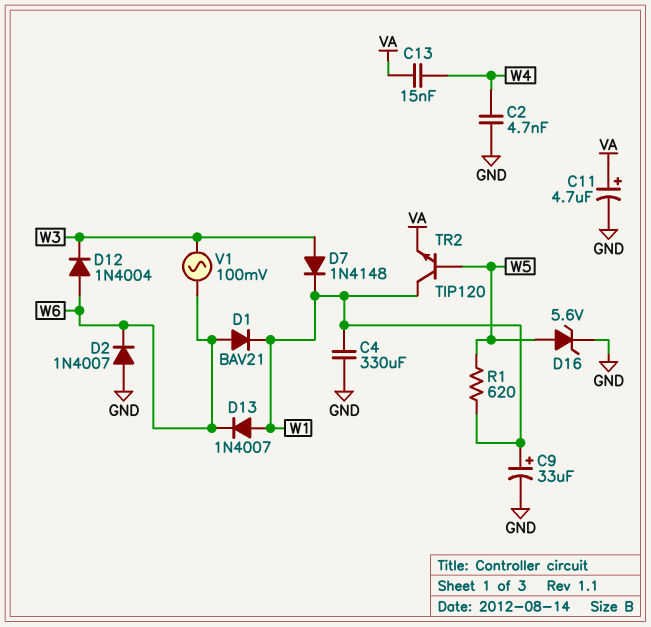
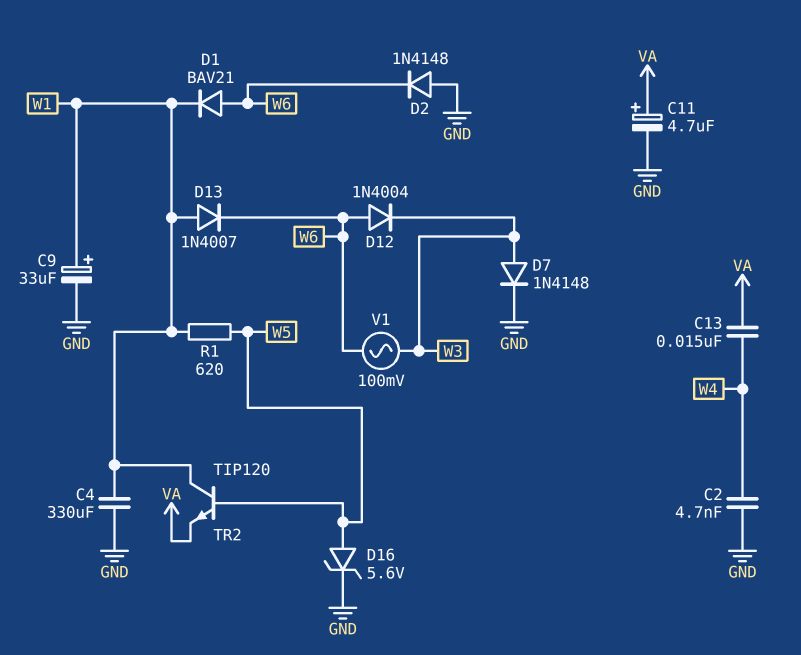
D2: diode 1N4007 (A GND, K W6) -> diode 1N4148 (A GND, K W6)
D7: diode 1N4148 (A W3, K W1) -> diode 1N4148 (A W3, K GND)

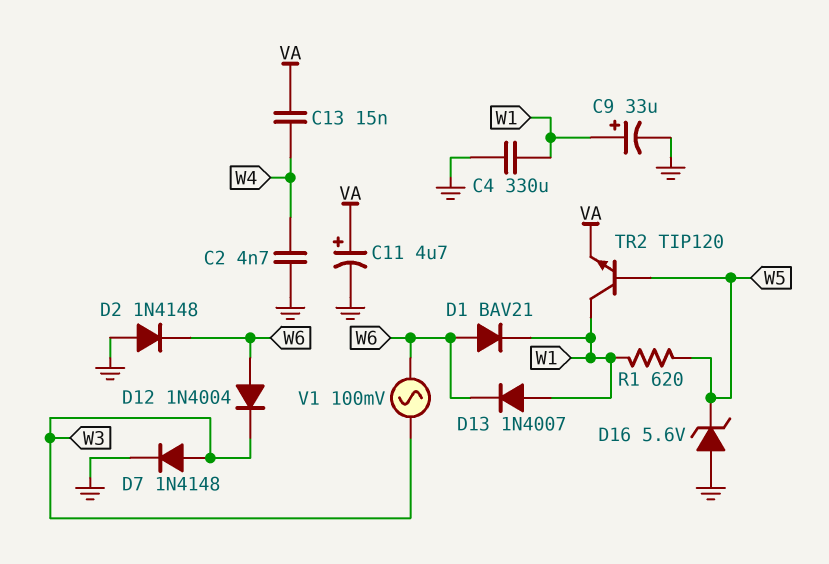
D16: zener 5.6V (A W5, K GND) -> zener 5.6V (A GND, K W5)

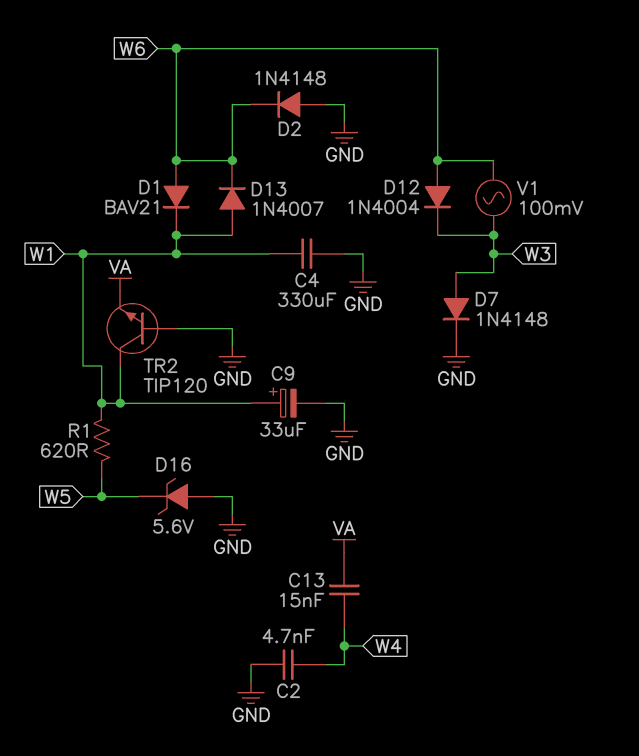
C11: 4.7uF (plus VA, minus GND) -> none
TR2: NPN TIP120 (B W5, C W1, E VA) -> NPN TIP120 (B GND, C W1, E VA)

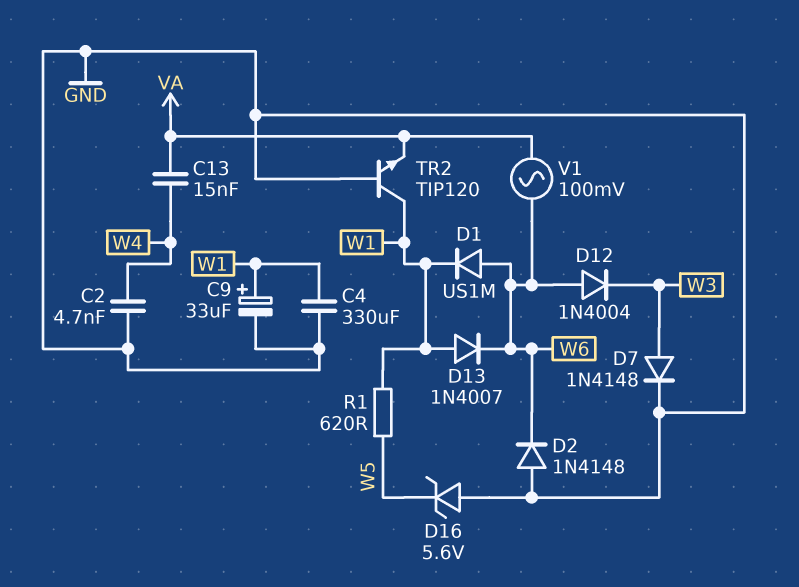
D1: diode BAV21 (A W6, K W1) -> diode US1M (A W6, K W1)
V1: AC 100mV (W3, W6) -> AC 100mV (VA, W6)

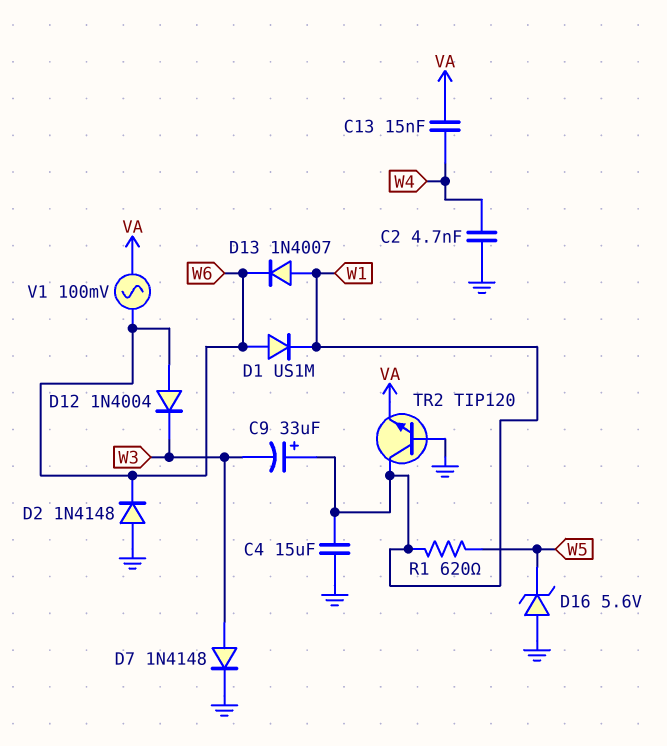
C4: 330uF (GND, W1) -> 15uF (GND, W1)
C9: 33uF (plus W1, minus GND) -> 33uF (plus W1, minus W3)

